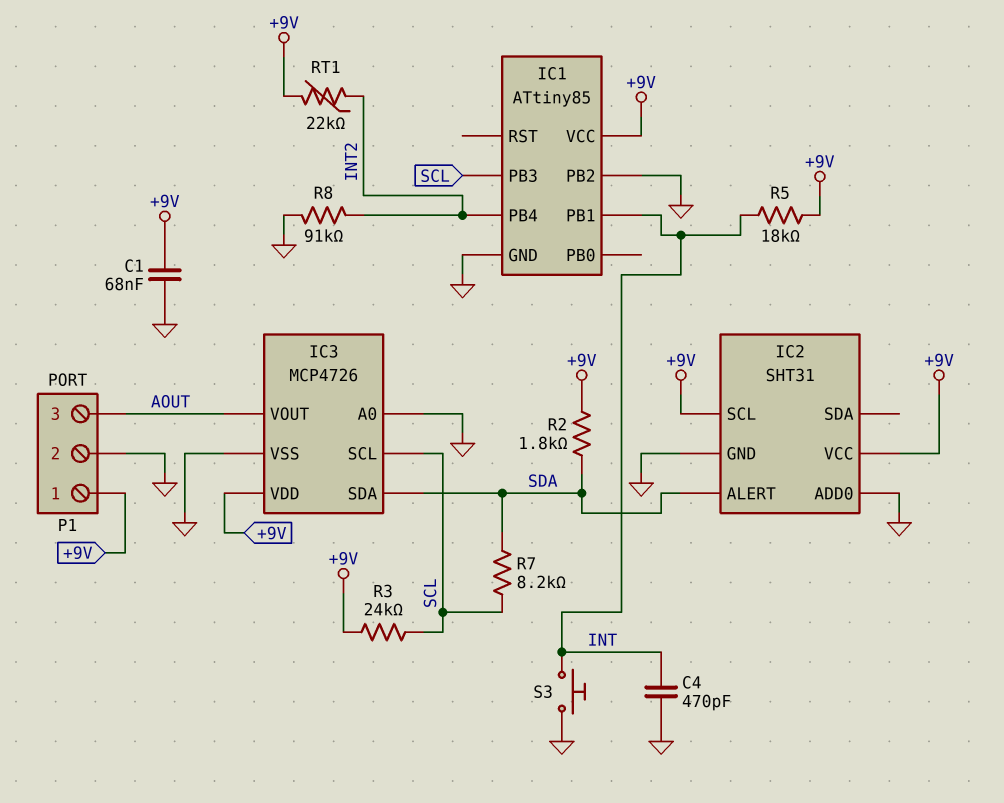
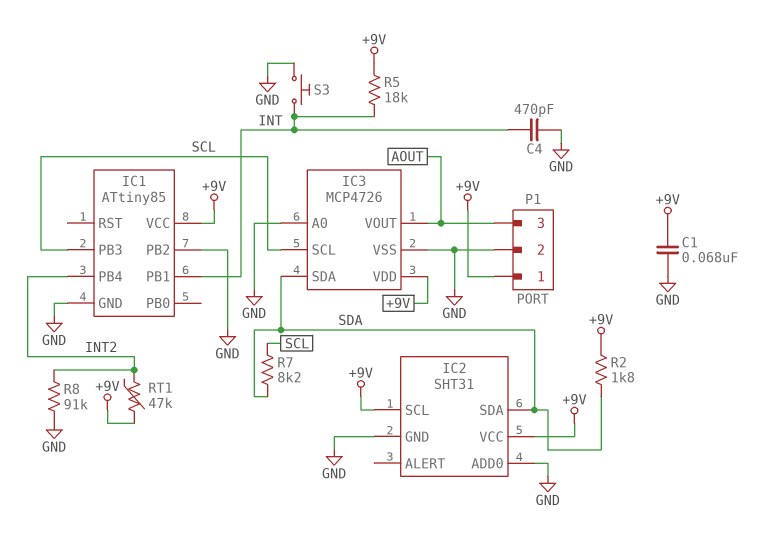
IC2 pin ALERT: SDA -> none
IC2 pin SDA: none -> SDA
R3: 24k (+9V, SCL) -> none
RT1: 22k (+9V, INT2) -> 47k (+9V, INT2)

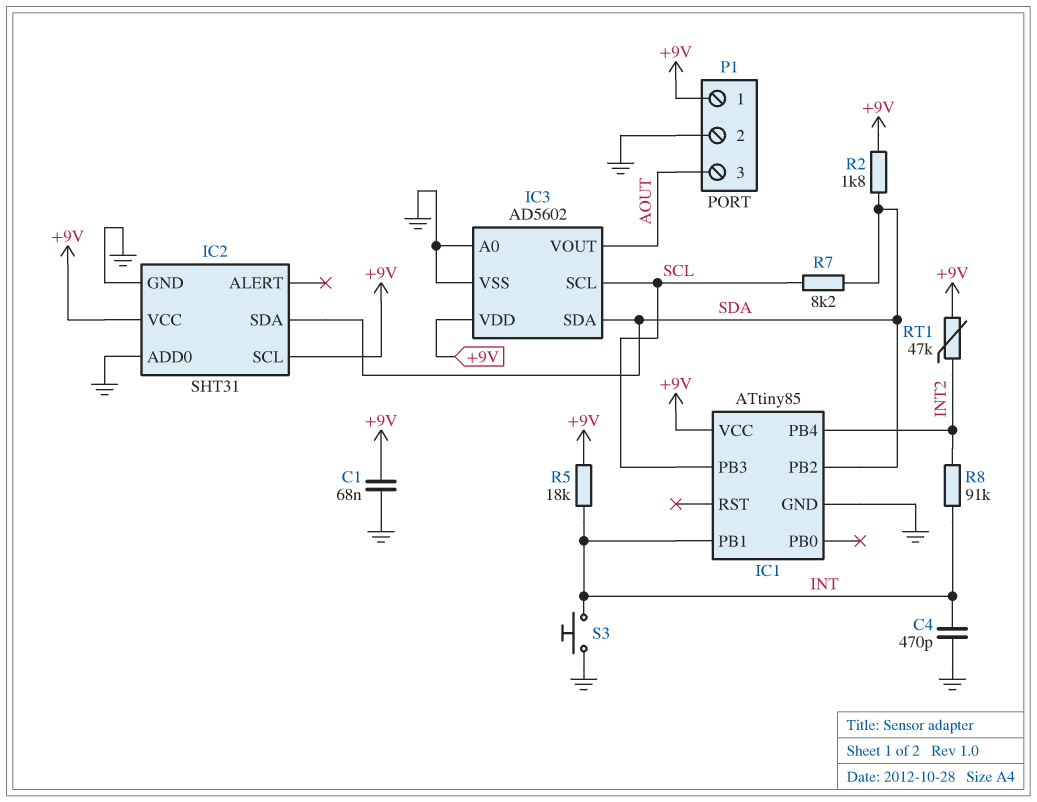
IC1 pin PB2: GND -> SDA
IC3: MCP4726 -> AD5602
R8: 91k (GND, INT2) -> 91k (INT, INT2)

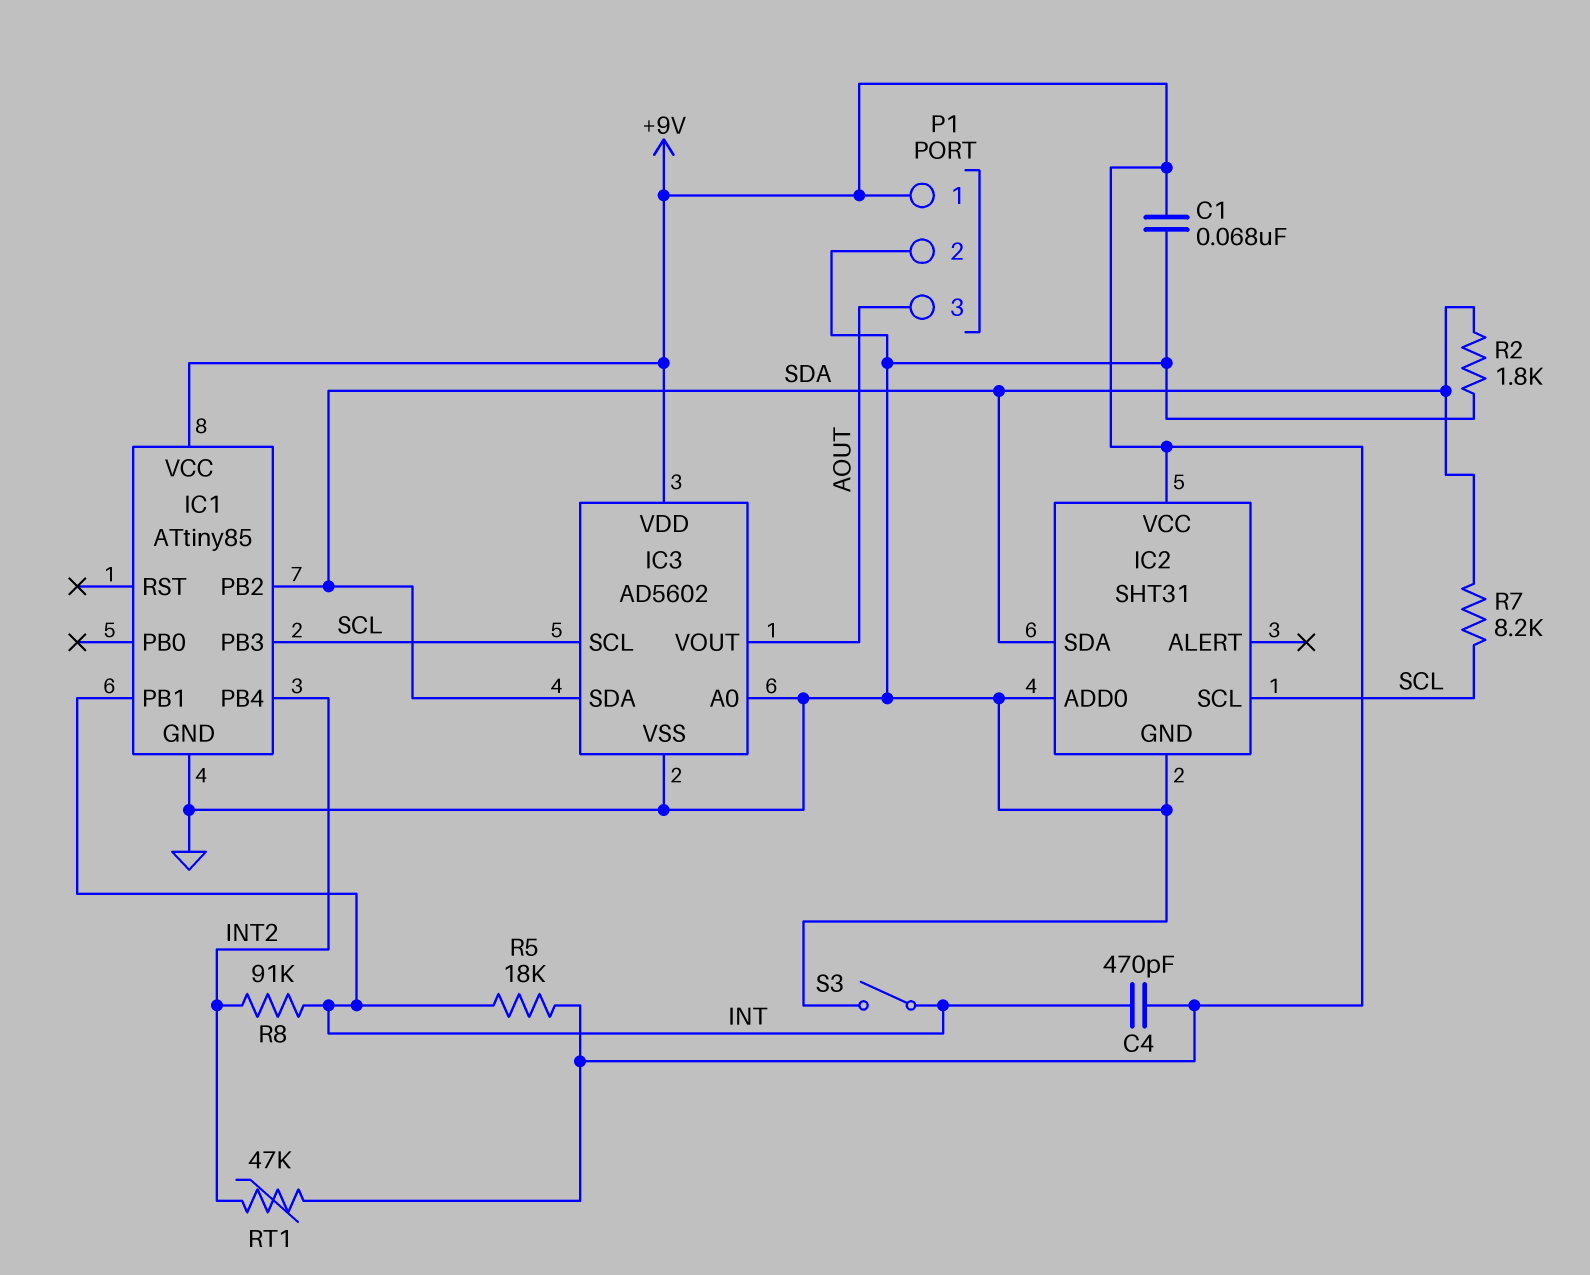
C4: 470pF (GND, INT) -> 470pF (+9V, INT)
IC2 pin SCL: +9V -> SCL
R2: 1.8k (+9V, SDA) -> 1.8k (GND, SDA)
S3: button (GND, INT) -> switch (GND, INT)

